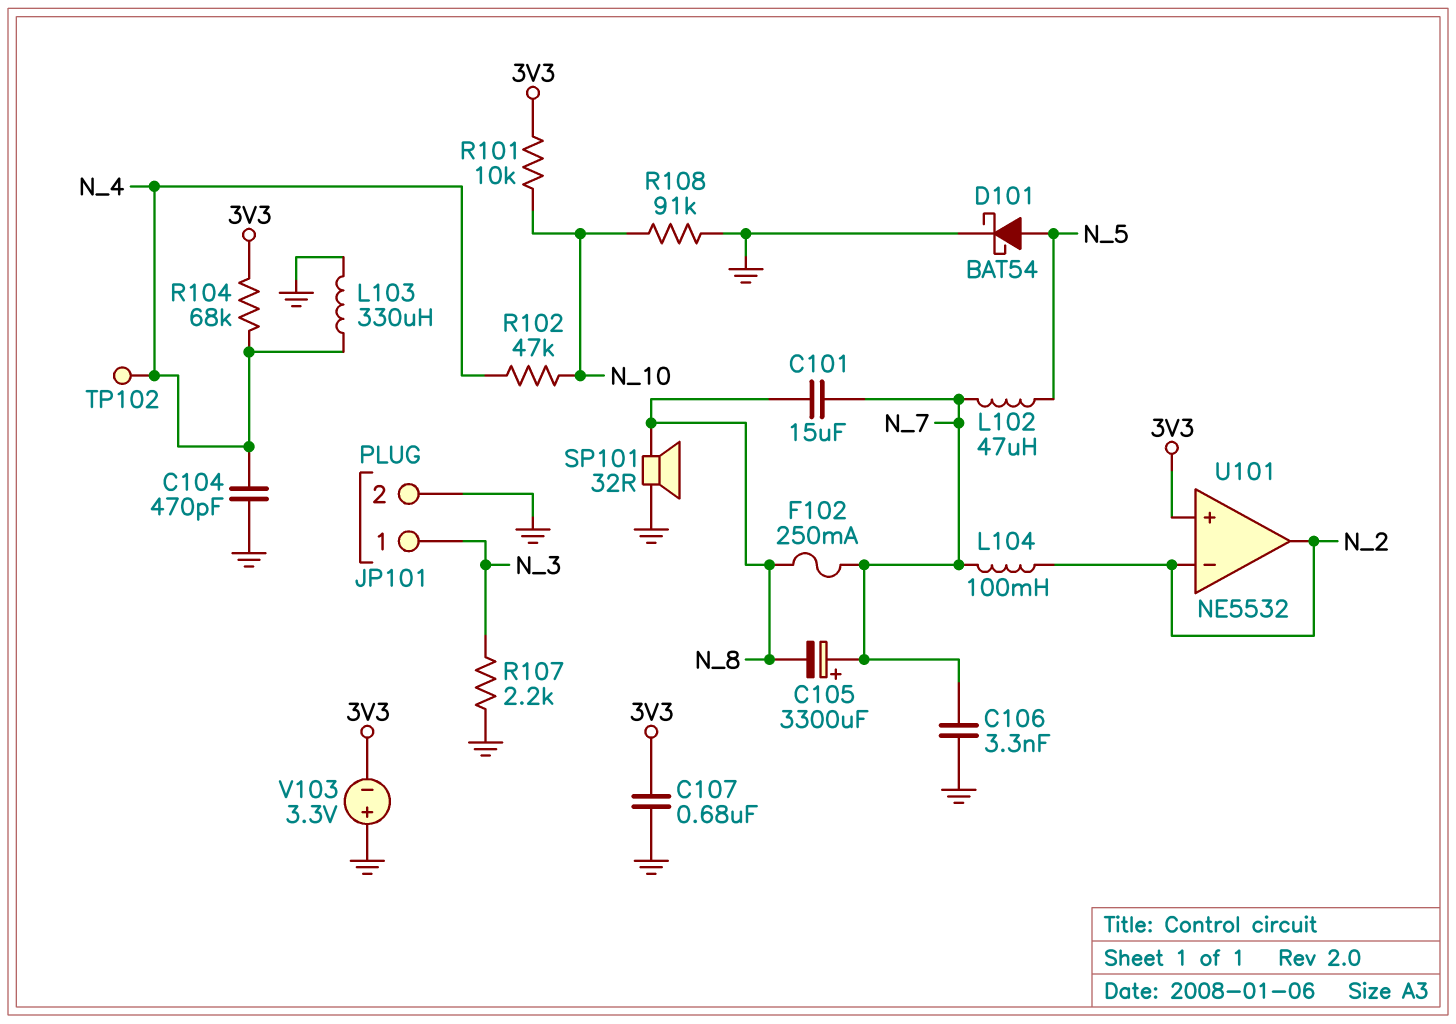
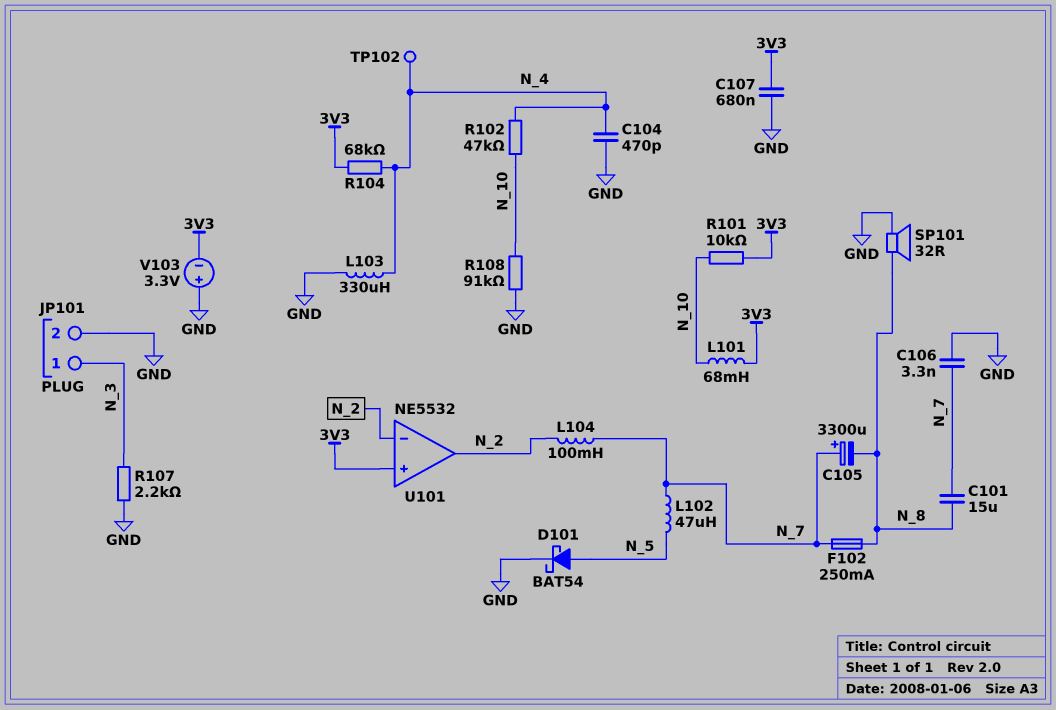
L101: none -> 68mH (3V3, N_10)

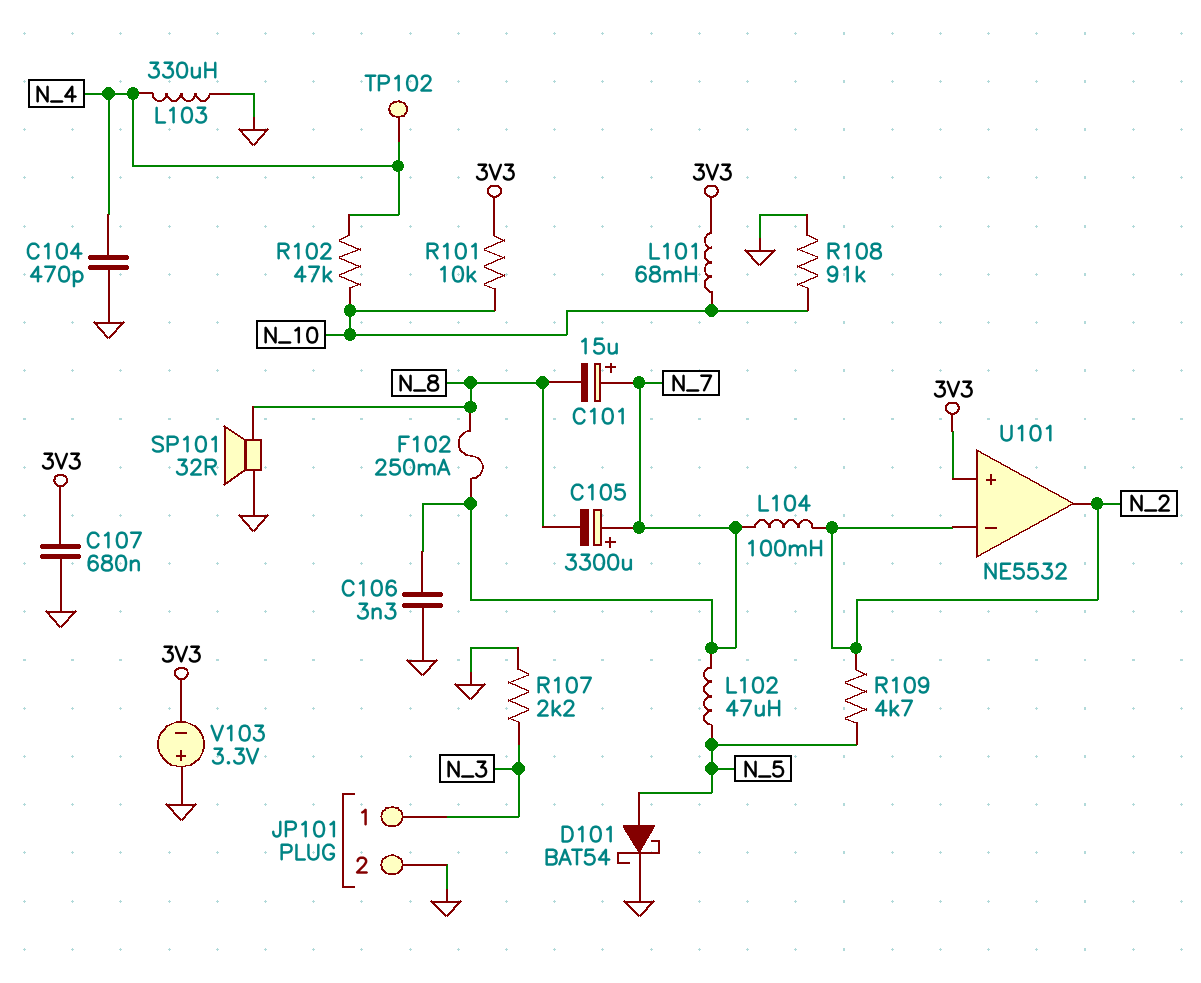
C101: 15uF (N_7, N_8) -> 15uF (plus N_7, minus N_8)
R104: 68k (3V3, N_4) -> none
R109: none -> 4.7k (N_2, N_5)

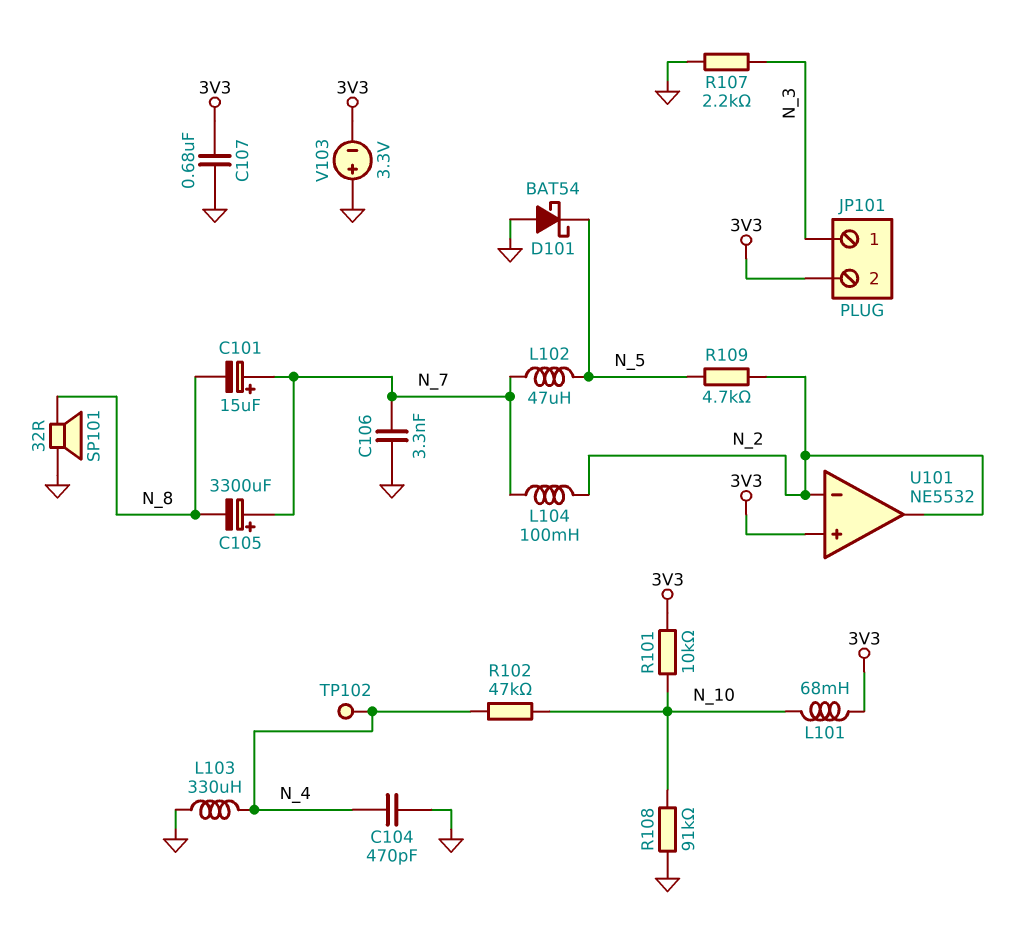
D101: schottky BAT54 (A N_5, K GND) -> schottky BAT54 (A GND, K N_5)
F102: 250mA (N_7, N_8) -> none
JP101 pin 2: GND -> 3V3

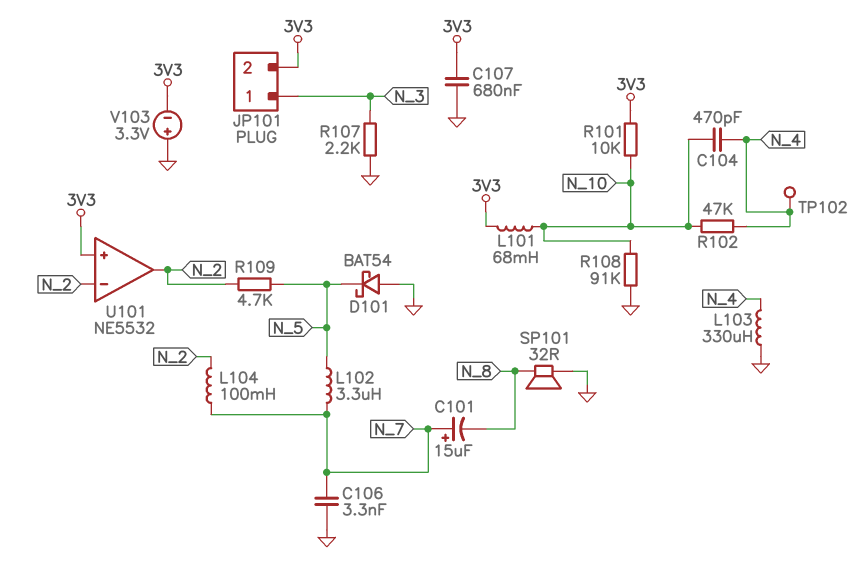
C104: 470pF (GND, N_4) -> 470pF (N_4, N_10)
C105: 3300uF (plus N_7, minus N_8) -> none
L102: 47uH (N_5, N_7) -> 3.3uH (N_5, N_7)

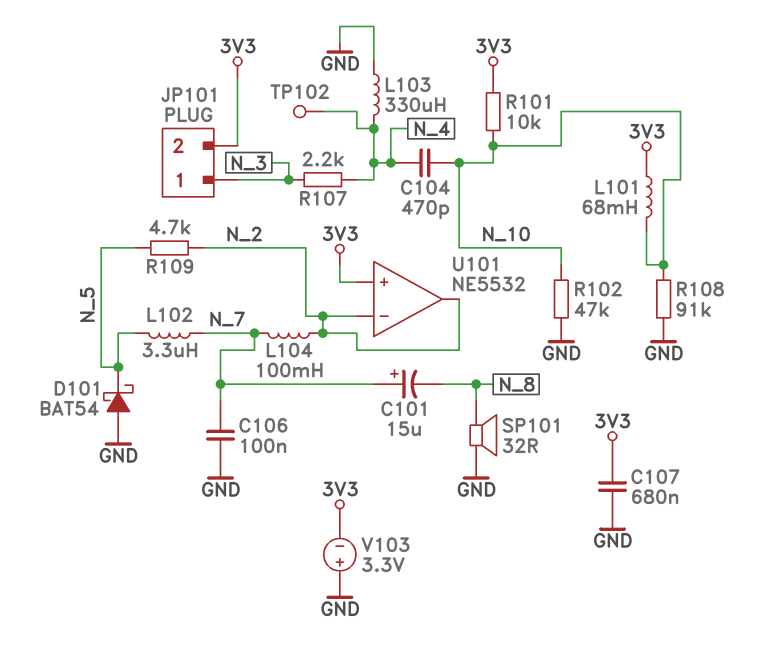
C106: 3.3nF (GND, N_7) -> 100nF (GND, N_7)
R102: 47k (N_4, N_10) -> 47k (GND, N_10)
R107: 2.2k (GND, N_3) -> 2.2k (N_3, N_4)

